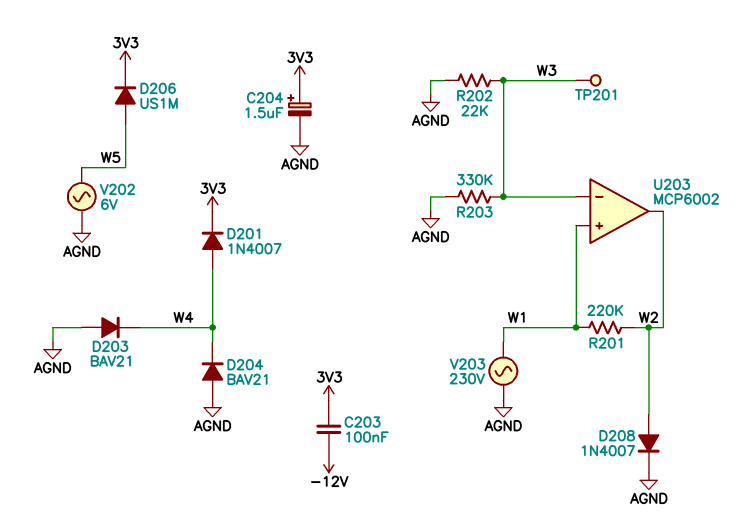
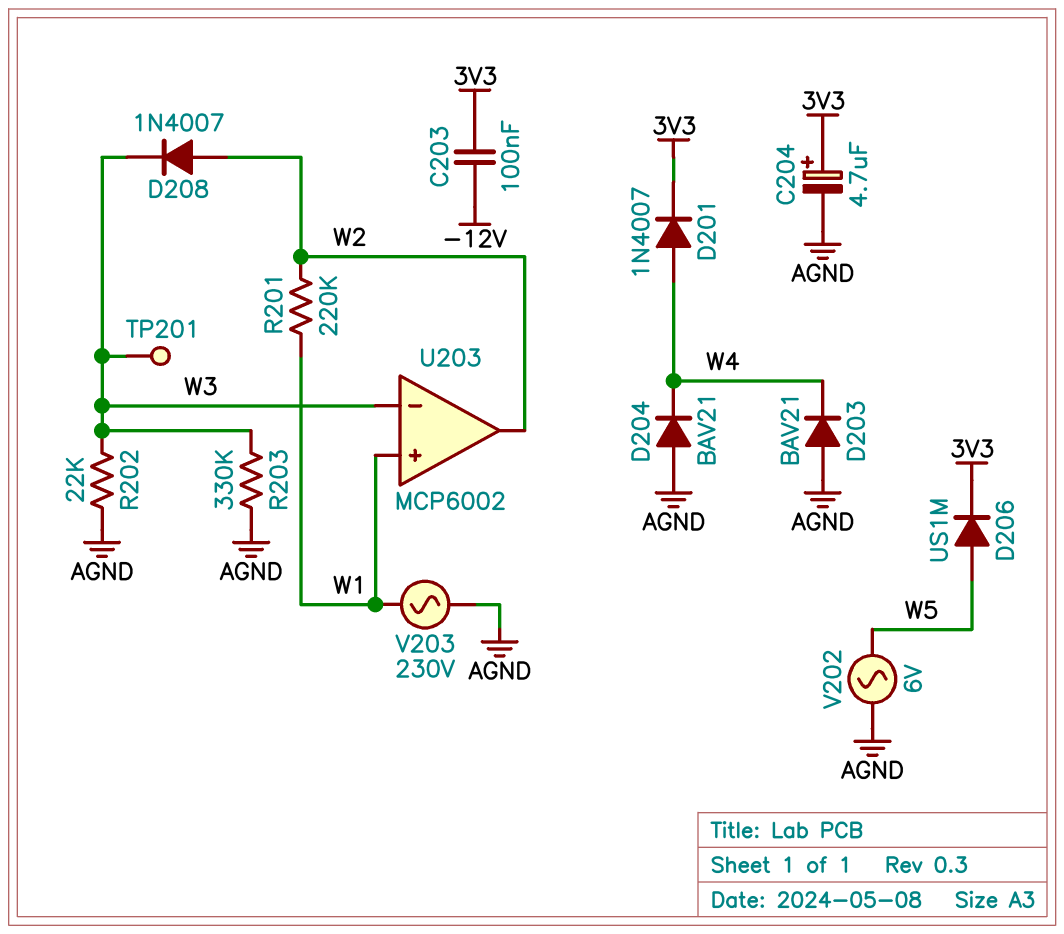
C204: 1.5uF (plus 3V3, minus AGND) -> 4.7uF (plus 3V3, minus AGND)
D208: diode 1N4007 (A W2, K AGND) -> diode 1N4007 (A W2, K W3)

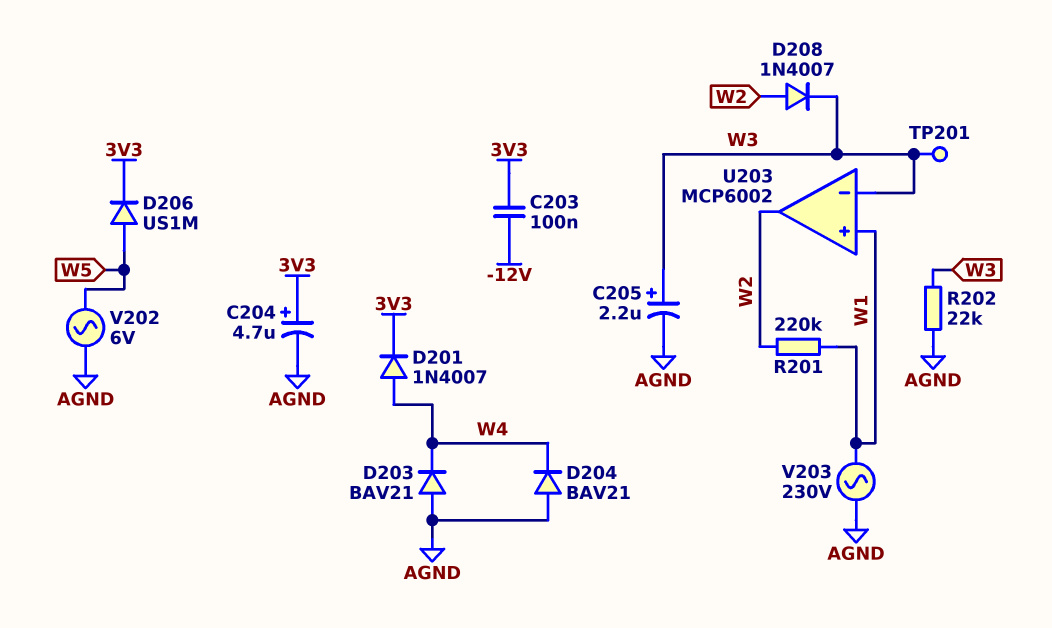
C205: none -> 2.2uF (plus W3, minus AGND)
R203: 330k (AGND, W3) -> none

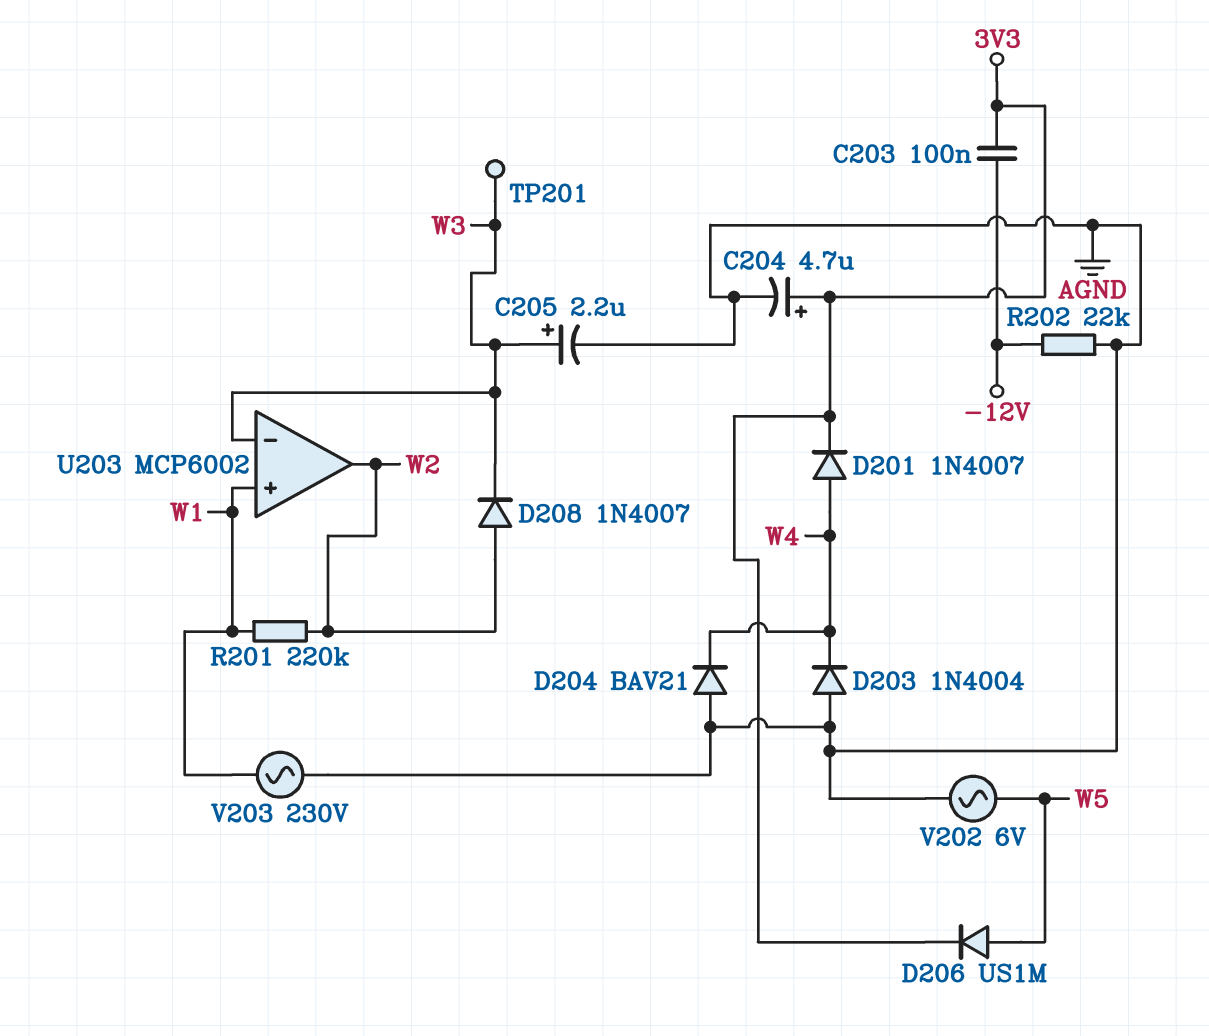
D203: diode BAV21 (A AGND, K W4) -> diode 1N4004 (A AGND, K W4)
R202: 22k (AGND, W3) -> 22k (-12V, AGND)

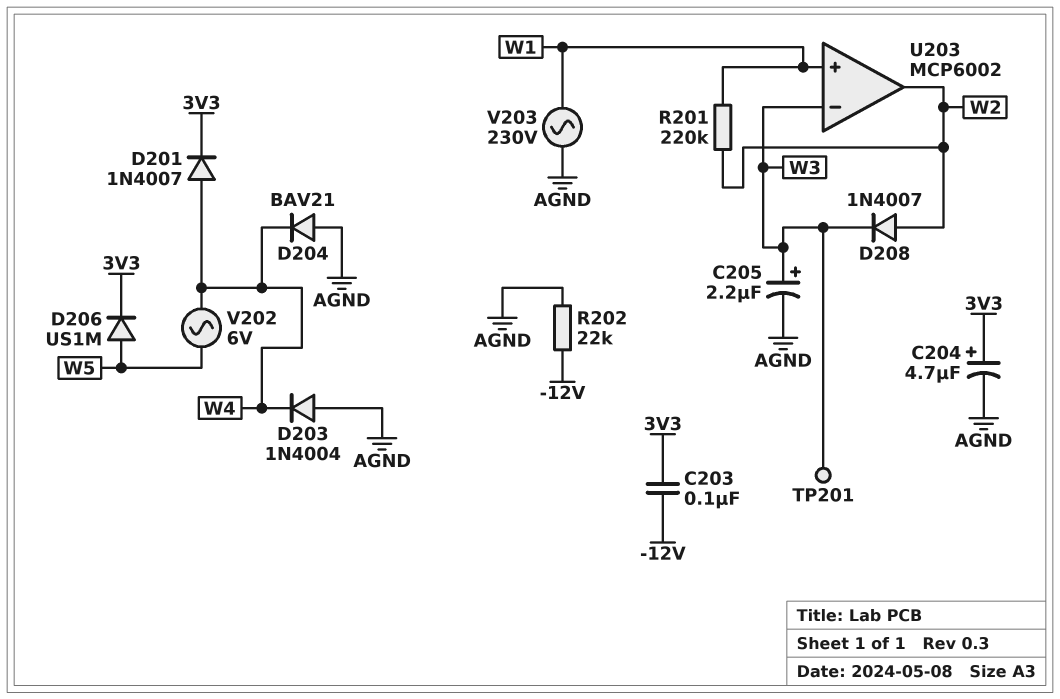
V202: AC 6V (AGND, W5) -> AC 6V (W4, W5)

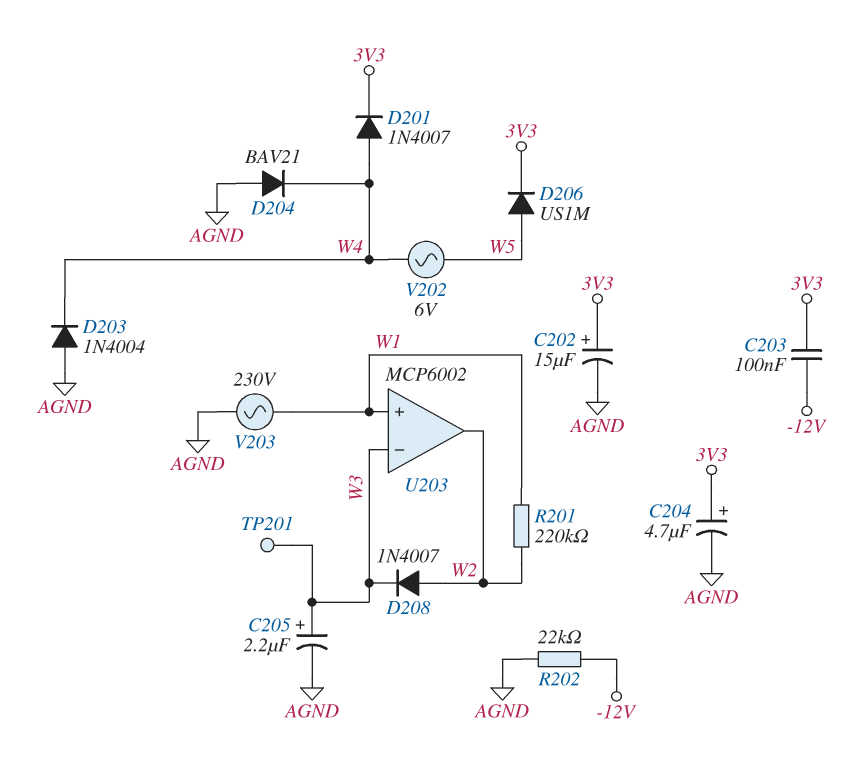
C202: none -> 15uF (plus 3V3, minus AGND)

